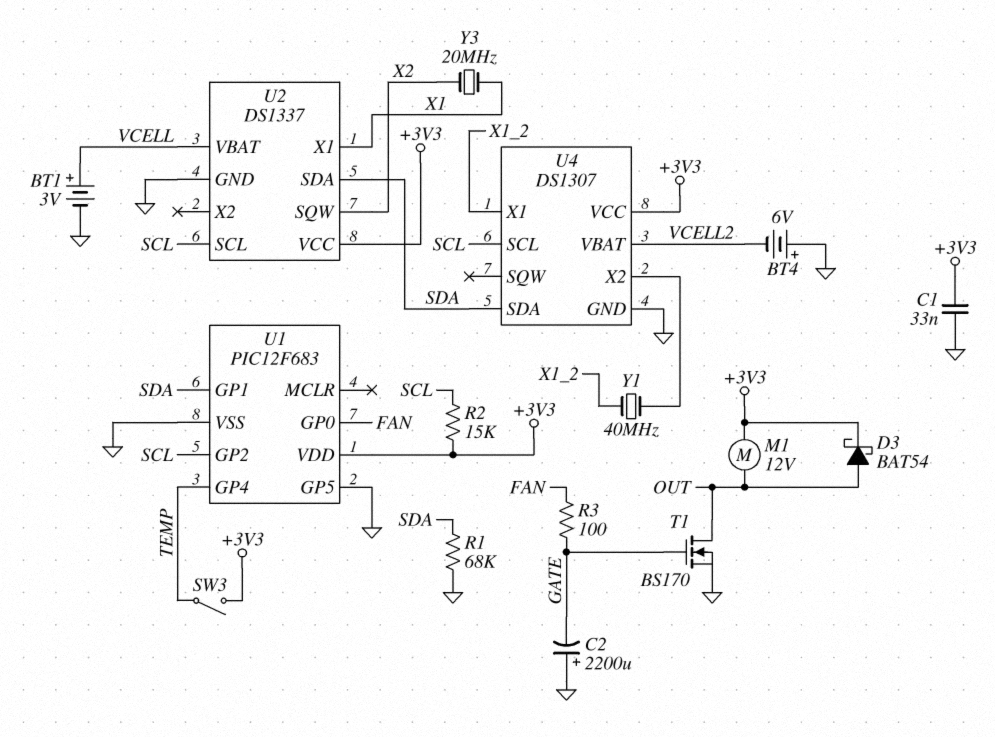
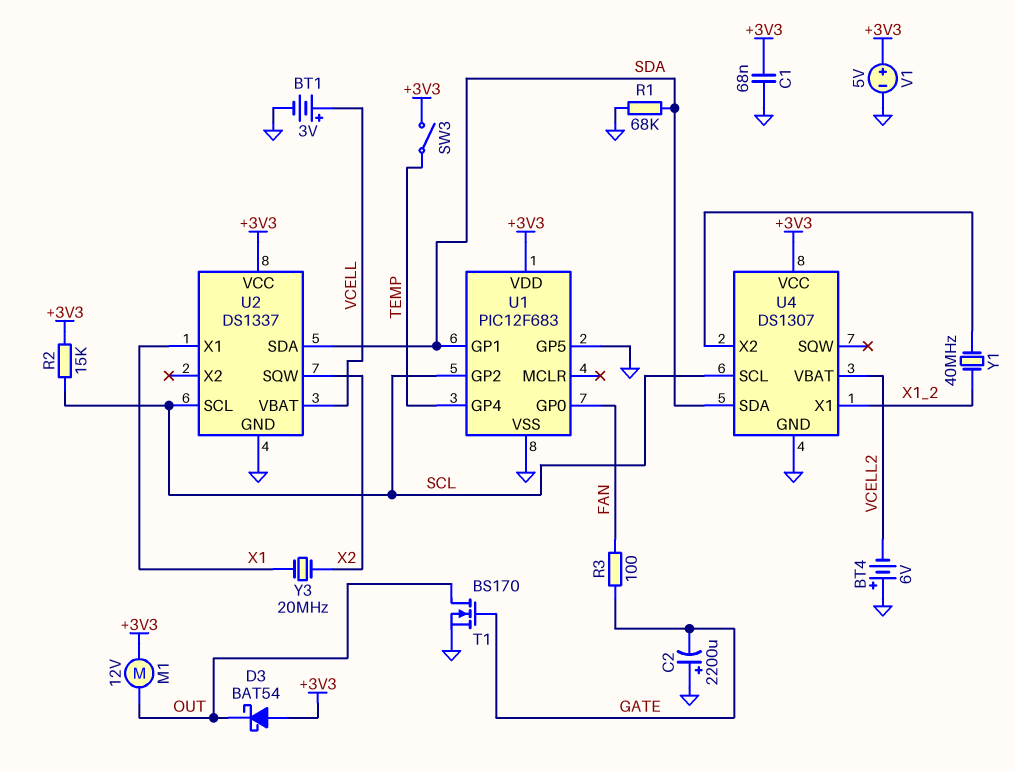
C1: 33nF (+3V3, GND) -> 68nF (+3V3, GND)
D3: schottky BAT54 (A OUT, K +3V3) -> schottky BAT54 (A +3V3, K OUT)
V1: none -> 5V (plus +3V3, minus GND)

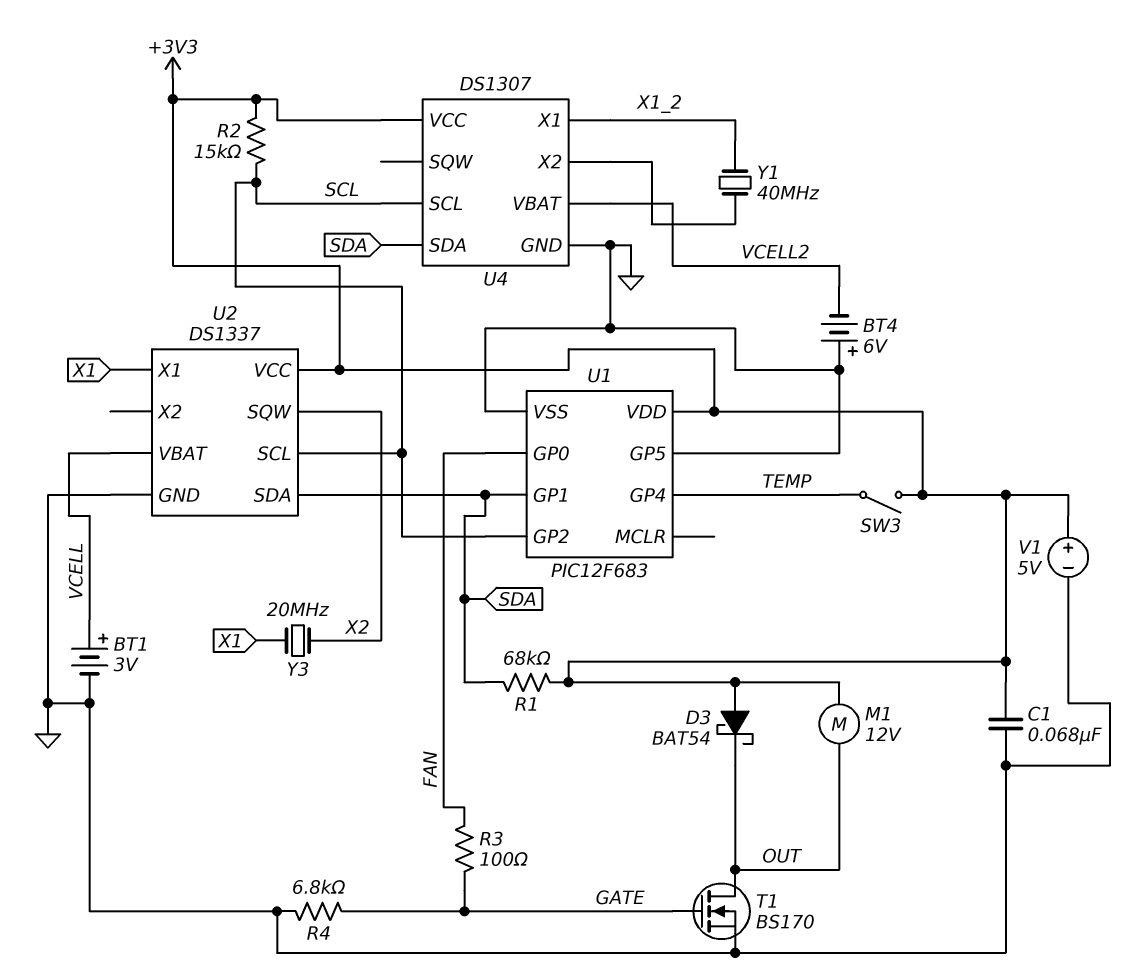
C2: 2200uF (plus GND, minus GATE) -> none
R1: 68k (GND, SDA) -> 68k (+3V3, SDA)
R4: none -> 6.8k (GATE, GND)

